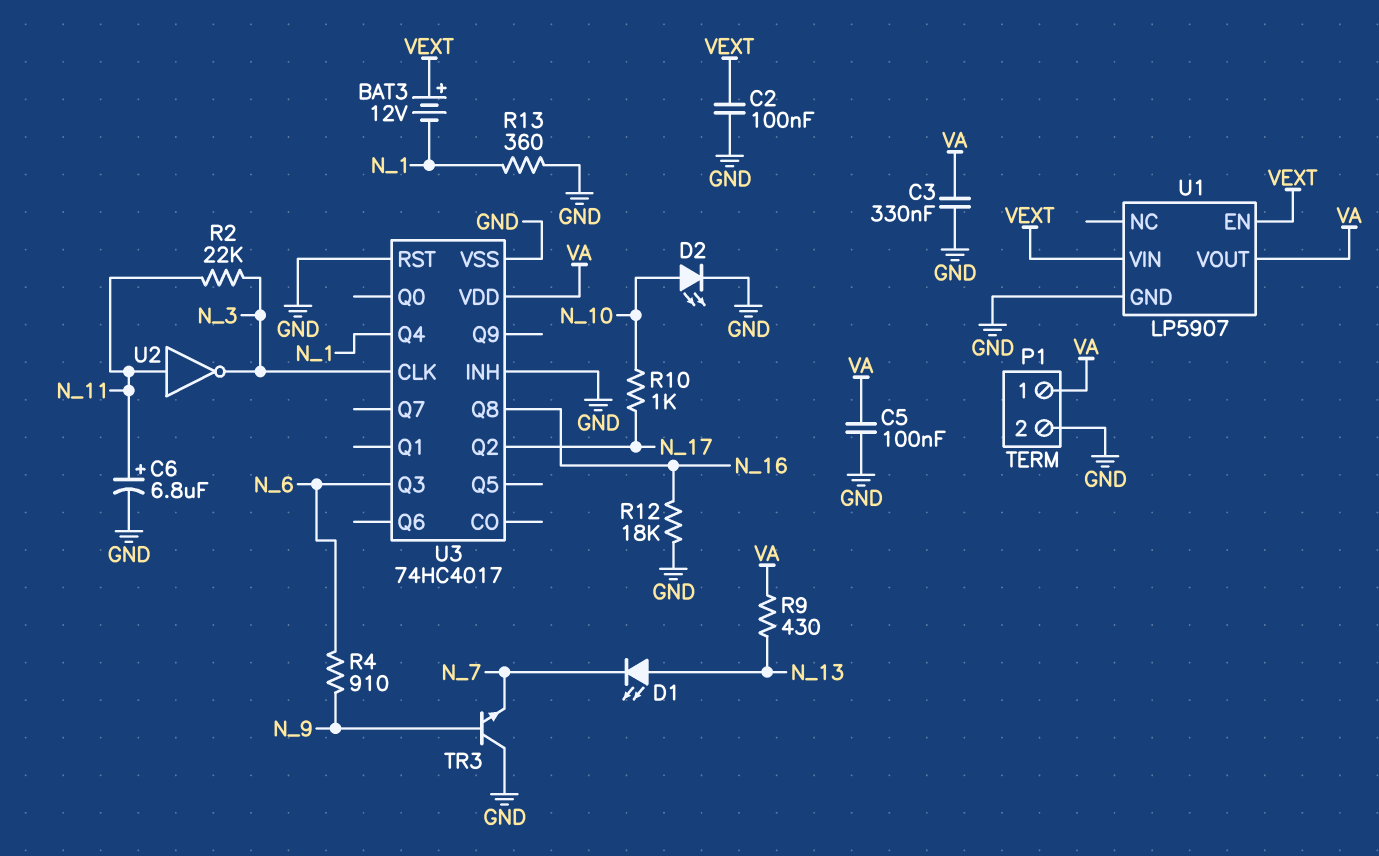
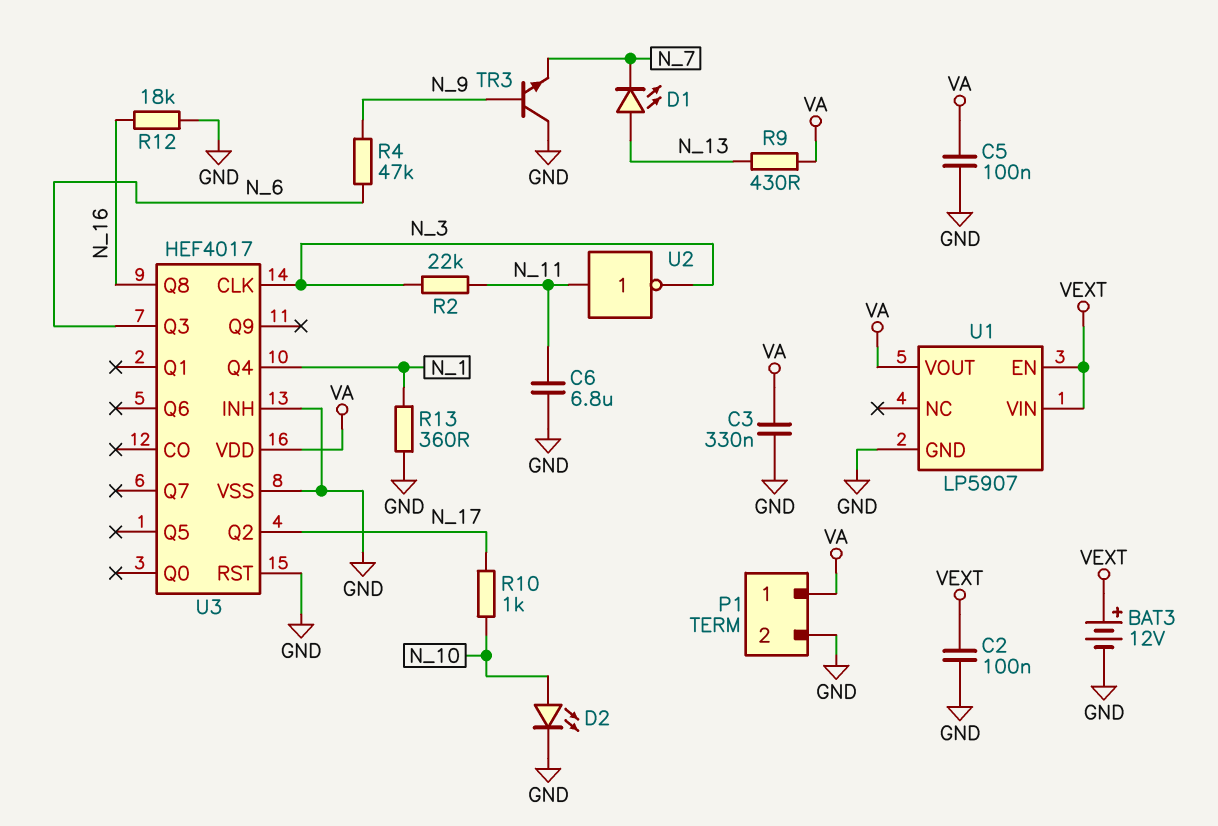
BAT3: 12V (plus VEXT, minus N_1) -> 12V (plus VEXT, minus GND)
C6: 6.8uF (plus N_11, minus GND) -> 6.8uF (GND, N_11)
R4: 910 (N_6, N_9) -> 47k (N_6, N_9)
U3: 74HC4017 -> HEF4017

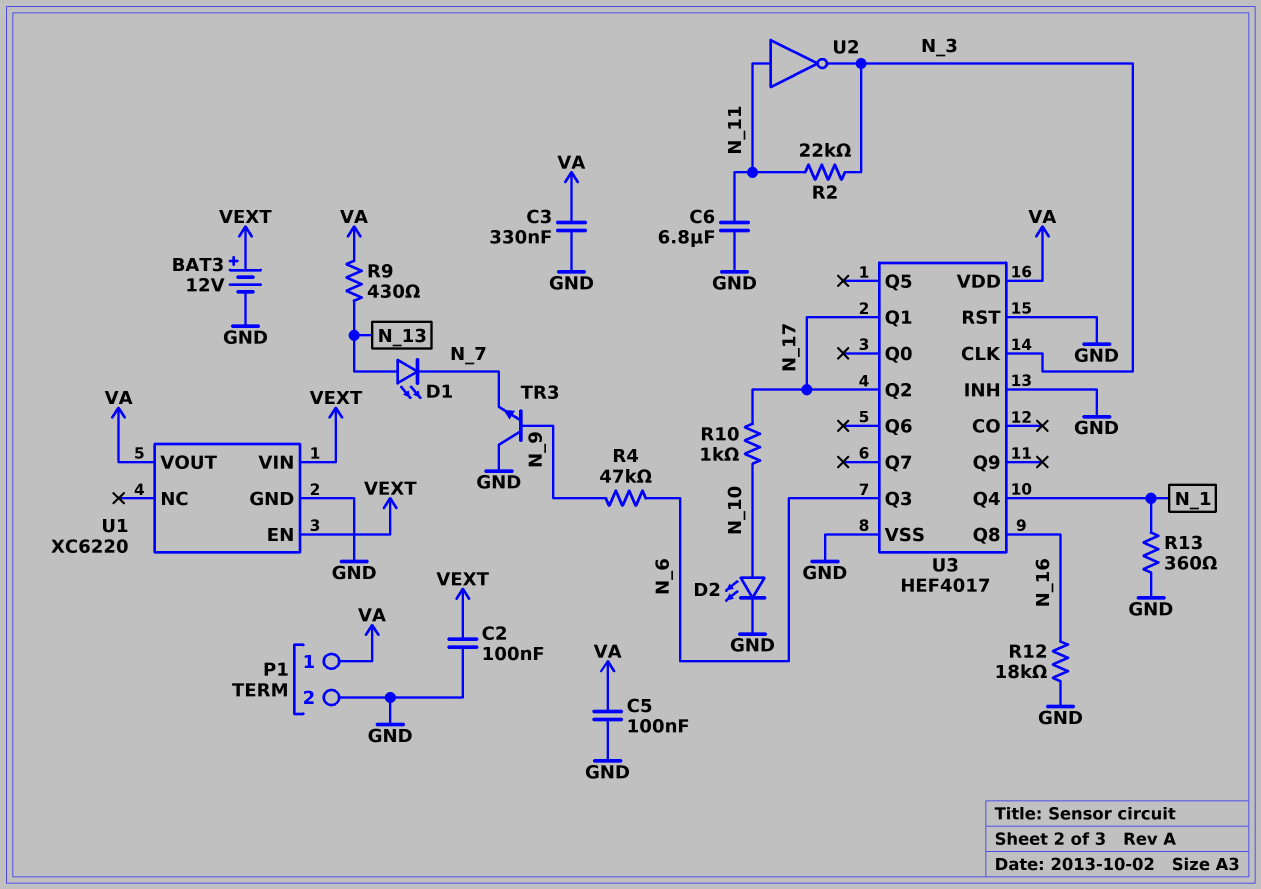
U1: LP5907 -> XC6220
U3 pin Q1: none -> N_17

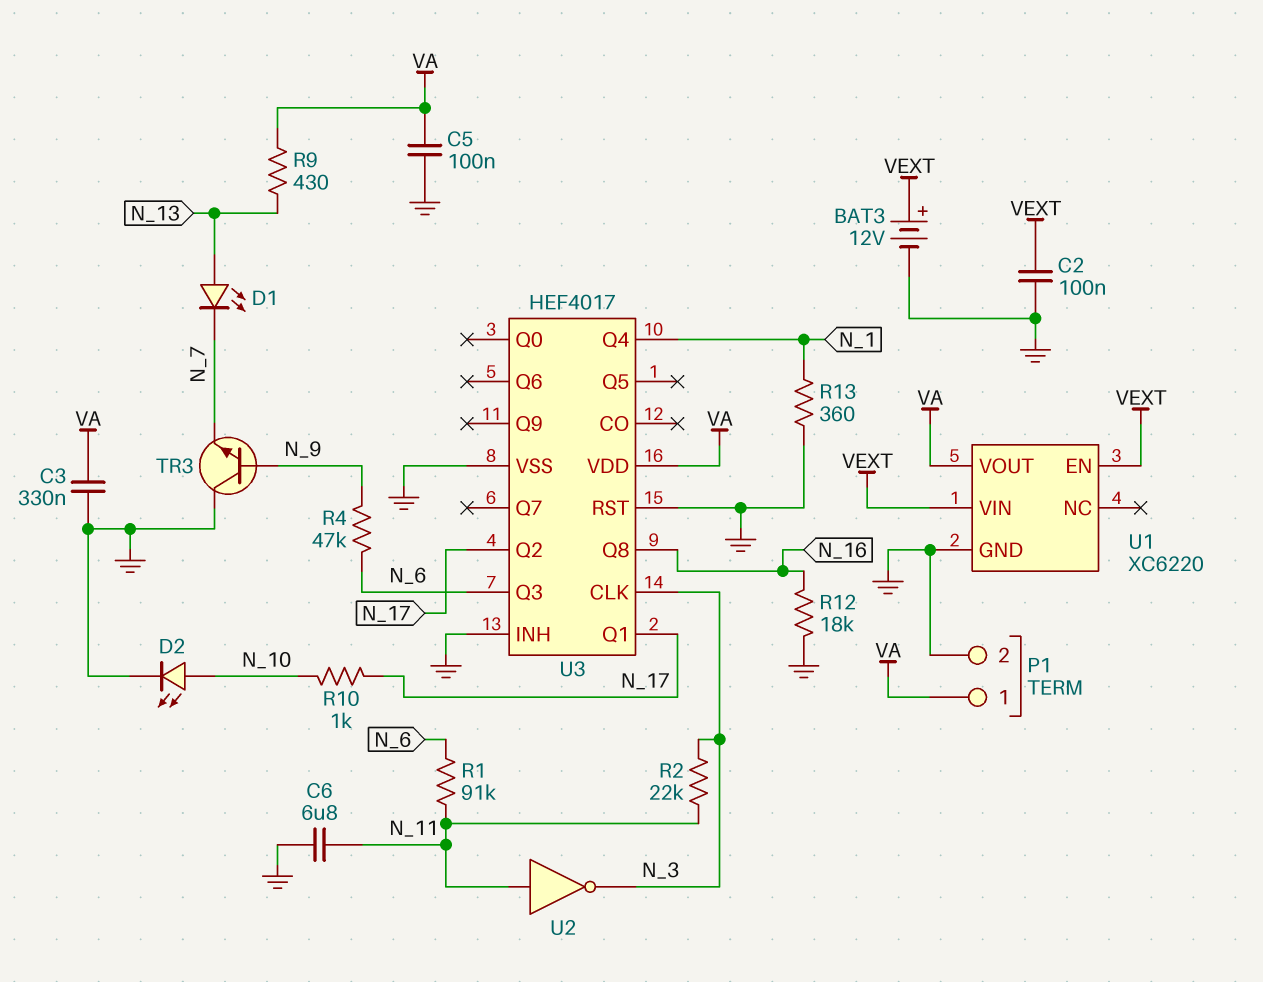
R1: none -> 91k (N_6, N_11)

